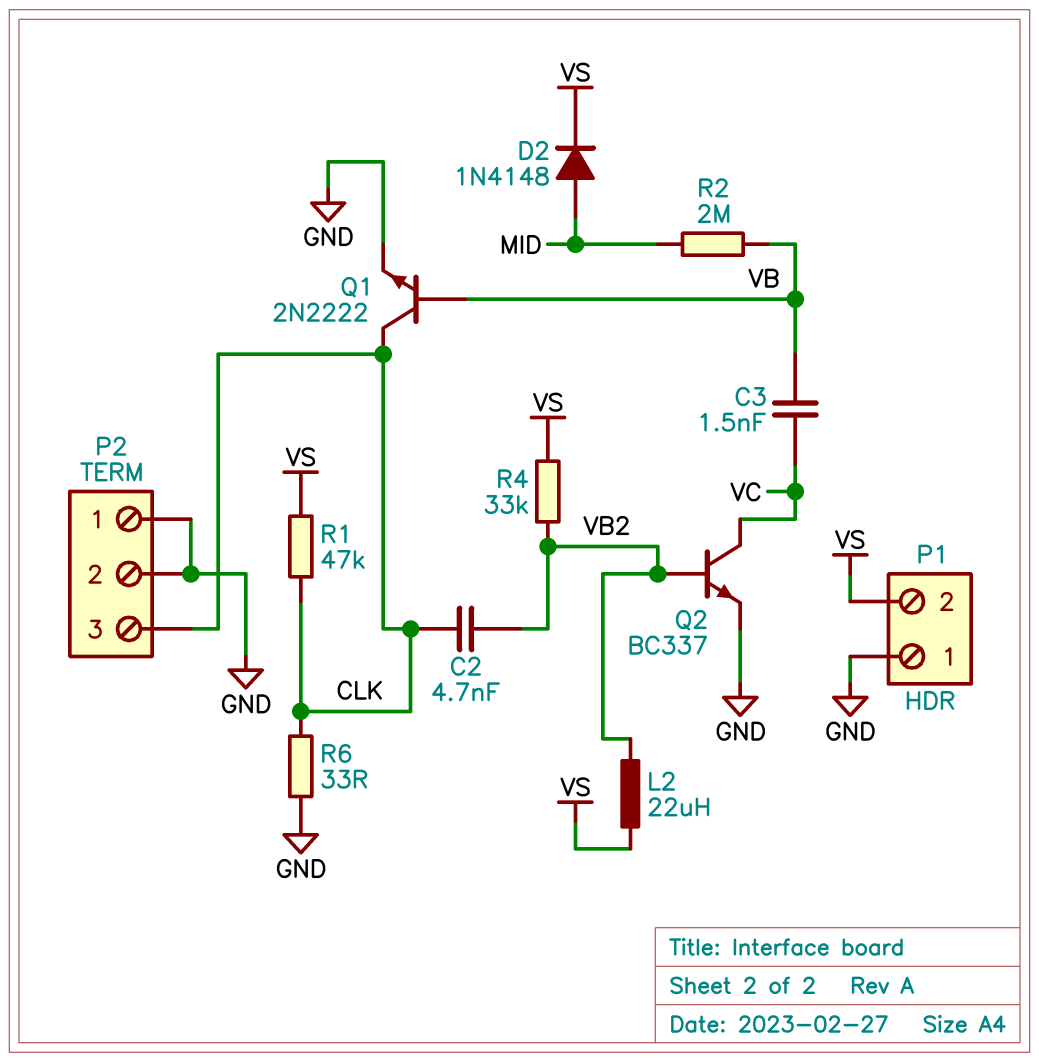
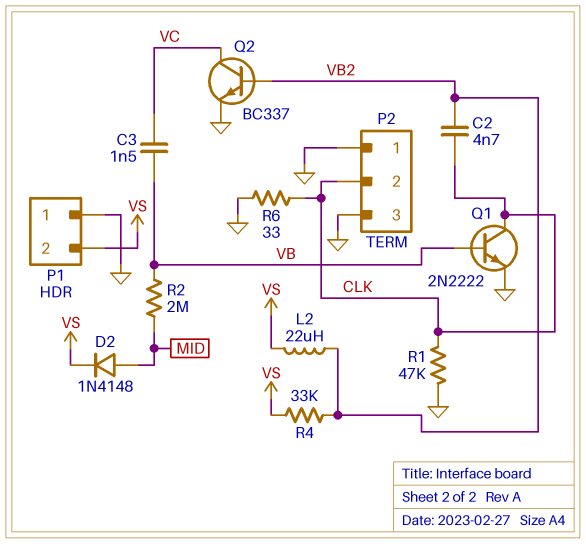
P2 pin 2: GND -> CLK
P2 pin 3: CLK -> GND
R1: 47k (CLK, VS) -> 47k (CLK, GND)

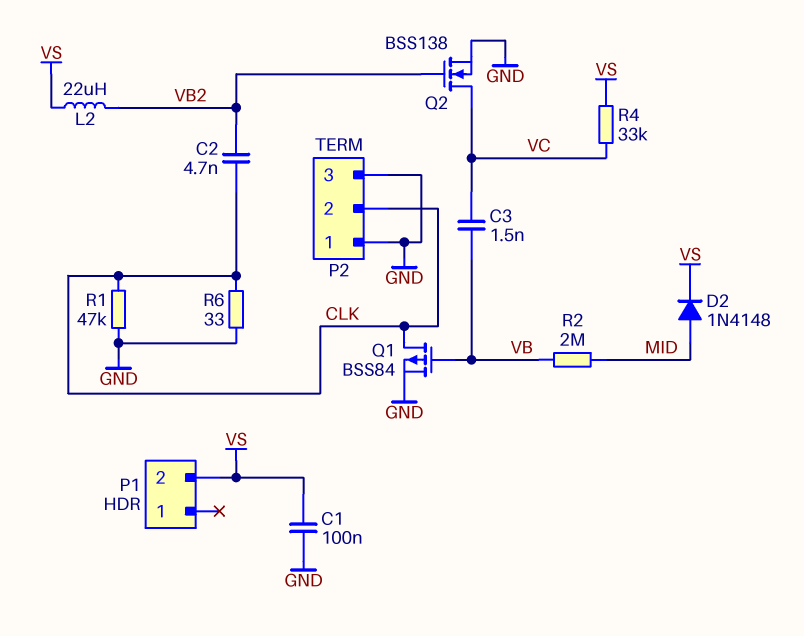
C1: none -> 100nF (GND, VS)
P1 pin 1: GND -> none
Q1: NPN 2N2222 (B VB, C CLK, E GND) -> PMOS BSS84 (G VB, D CLK, S GND)
Q2: NPN BC337 (B VB2, C VC, E GND) -> NMOS BSS138 (G VB2, D VC, S GND)
R4: 33k (VB2, VS) -> 33k (VC, VS)

